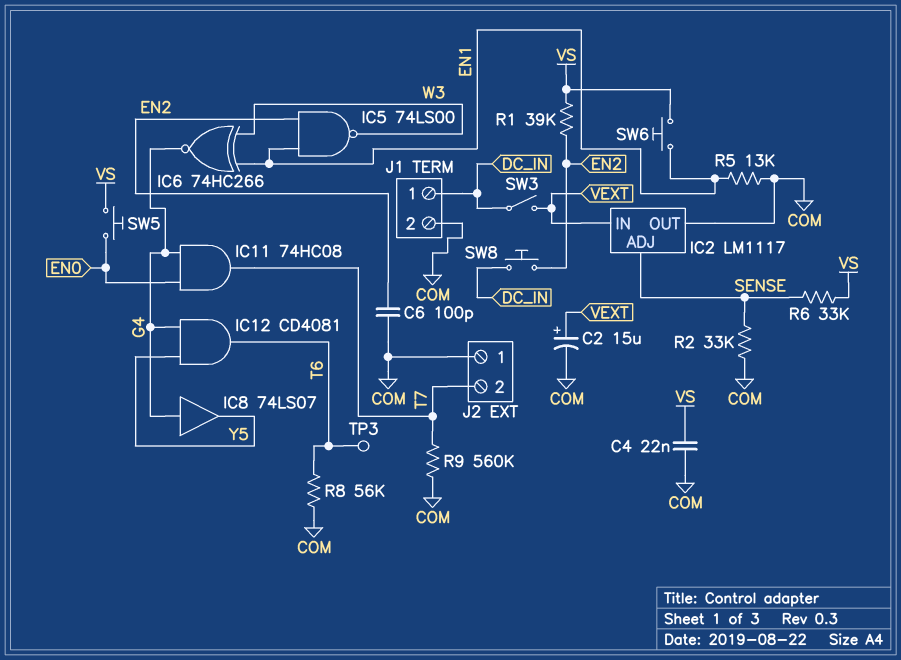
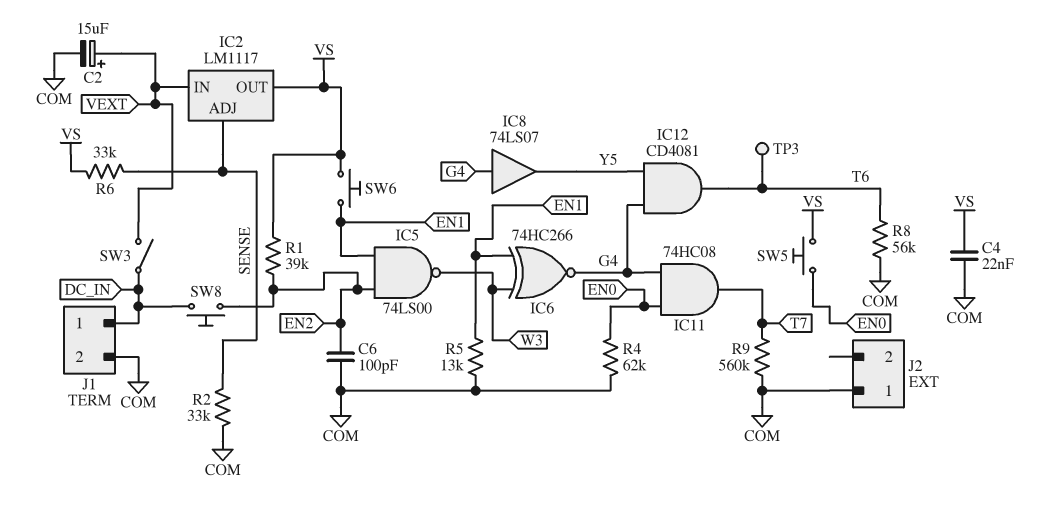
IC2 pin OUT: COM -> VS
J2 pin 2: T7 -> none
R4: none -> 62k (COM, EN0)

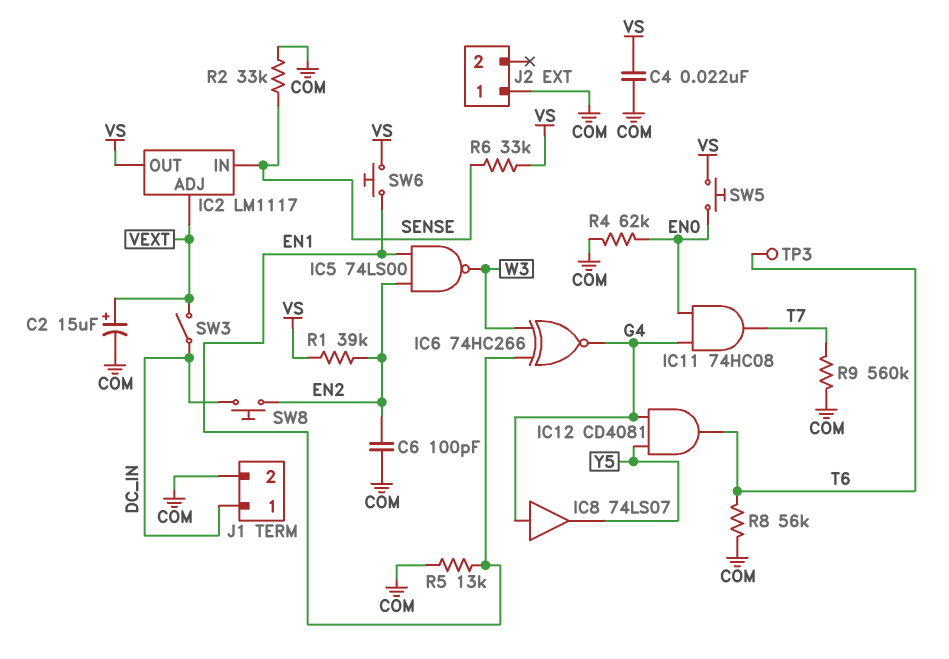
IC2 pin ADJ: SENSE -> VEXT
IC2 pin IN: VEXT -> SENSE

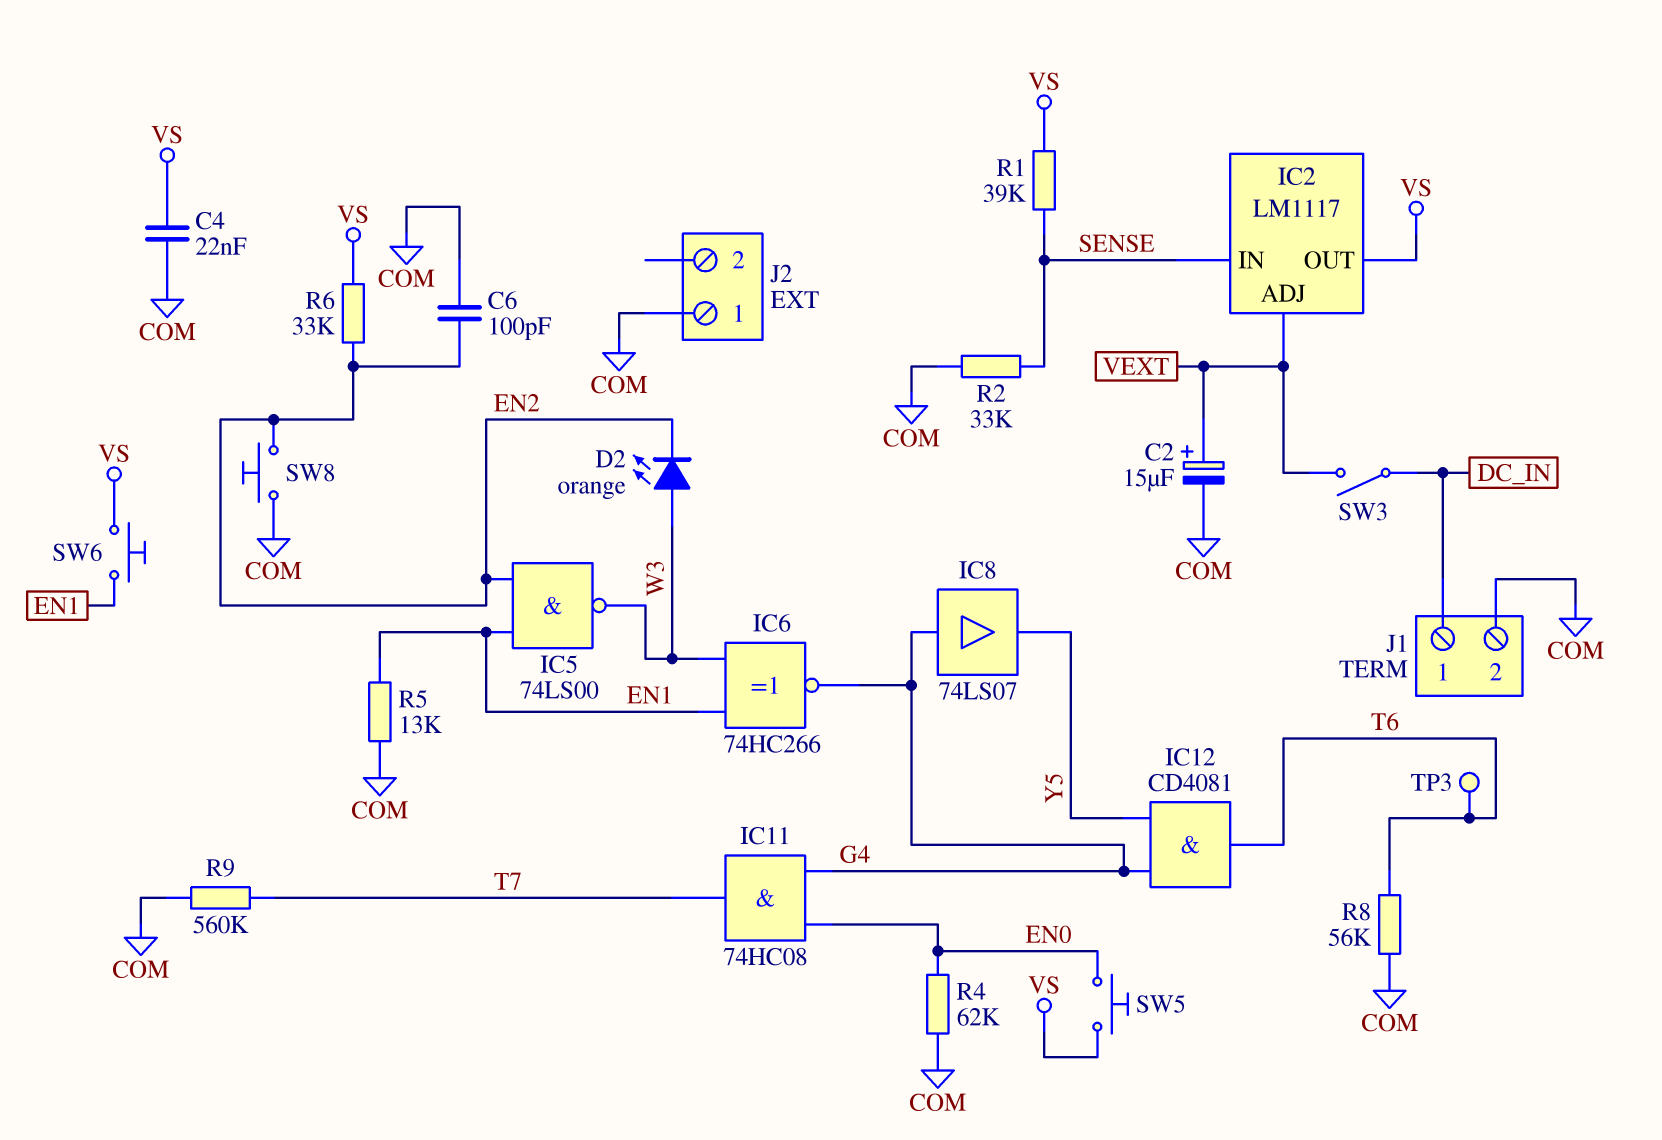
D2: none -> LED orange (A W3, K EN2)
R1: 39k (EN2, VS) -> 39k (SENSE, VS)
R6: 33k (SENSE, VS) -> 33k (EN2, VS)
SW8: button (DC_IN, EN2) -> button (COM, EN2)

